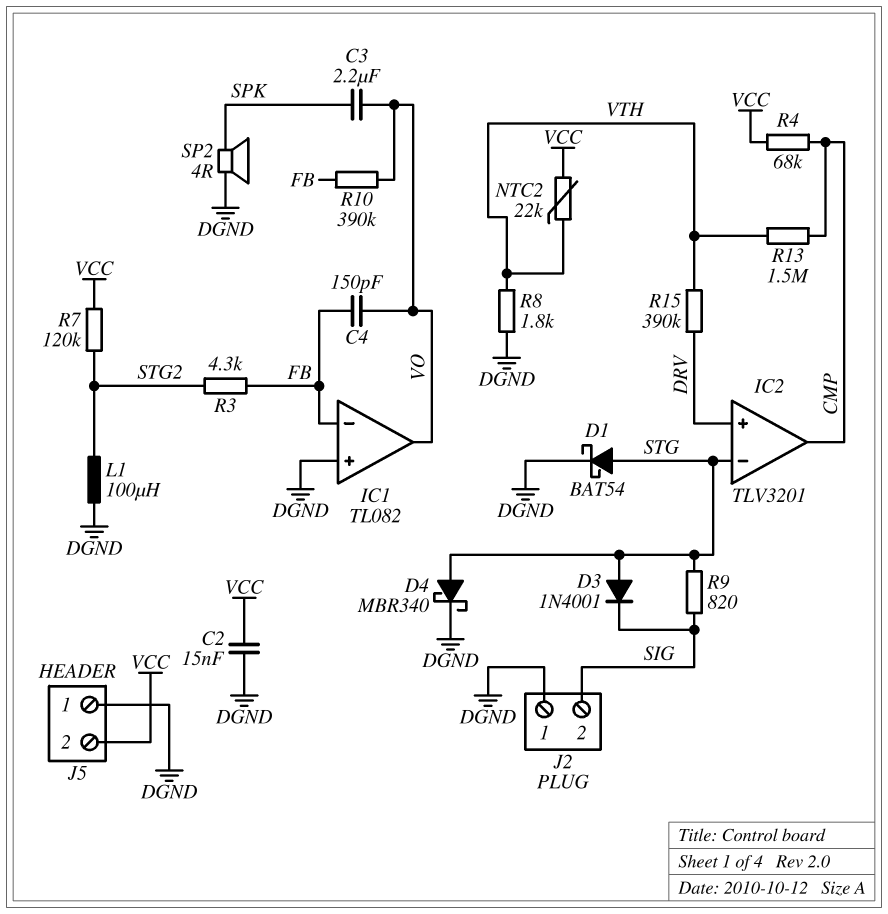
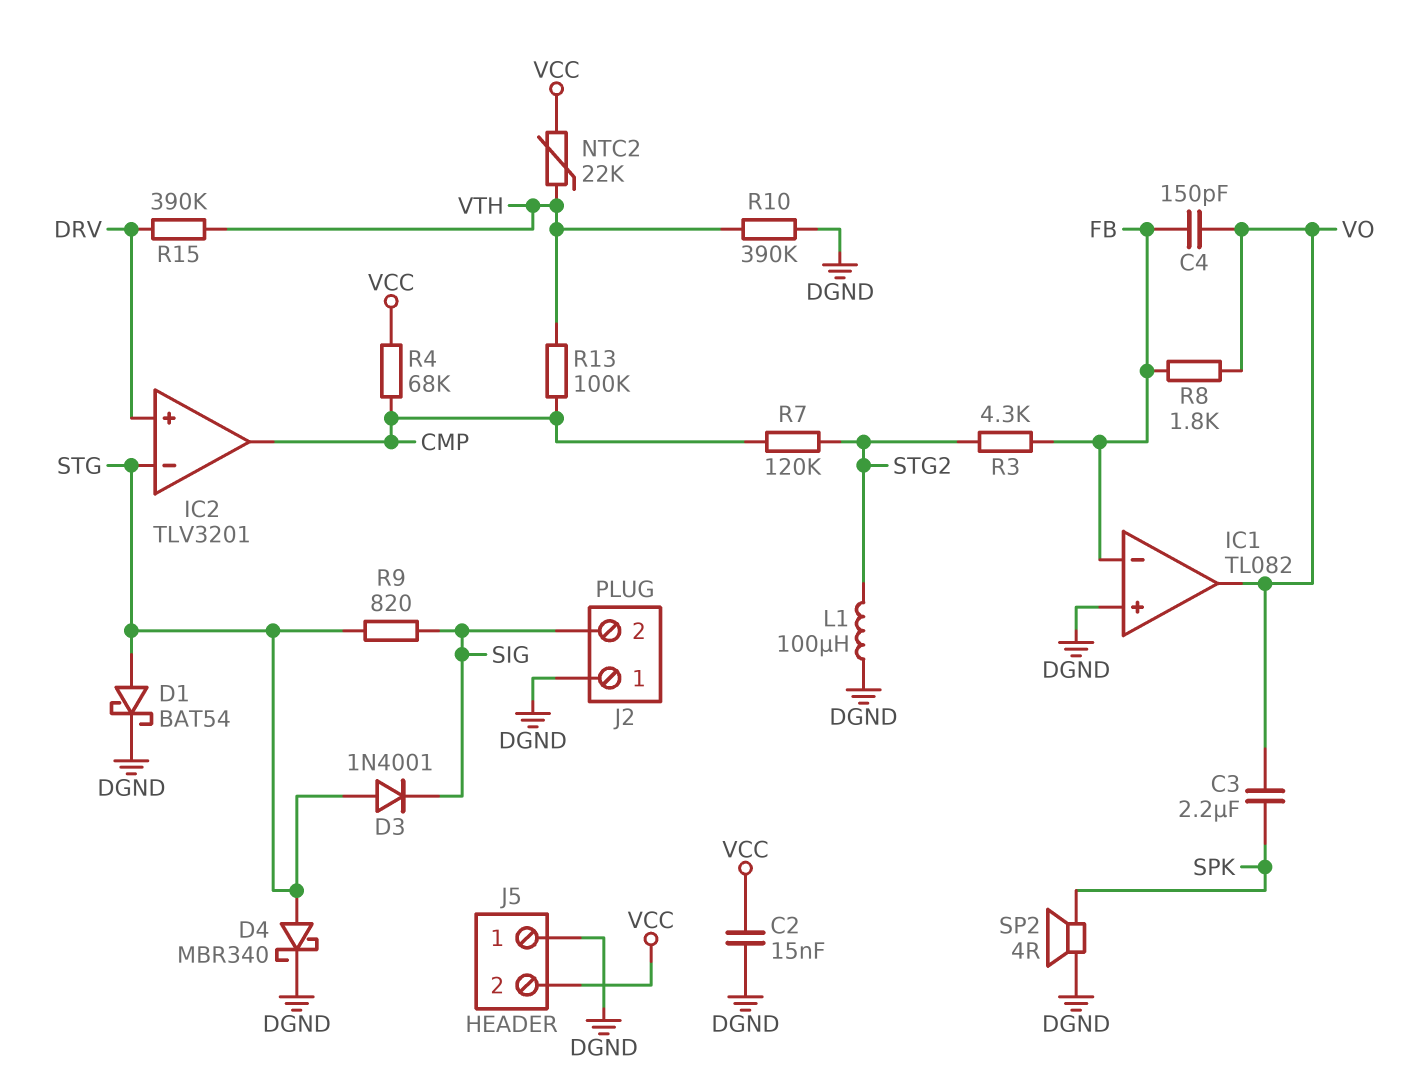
R7: 120k (STG2, VCC) -> 120k (CMP, STG2)
R8: 1.8k (DGND, VTH) -> 1.8k (FB, VO)
R10: 390k (FB, VO) -> 390k (DGND, VTH)
R13: 1.5M (CMP, VTH) -> 100k (CMP, VTH)

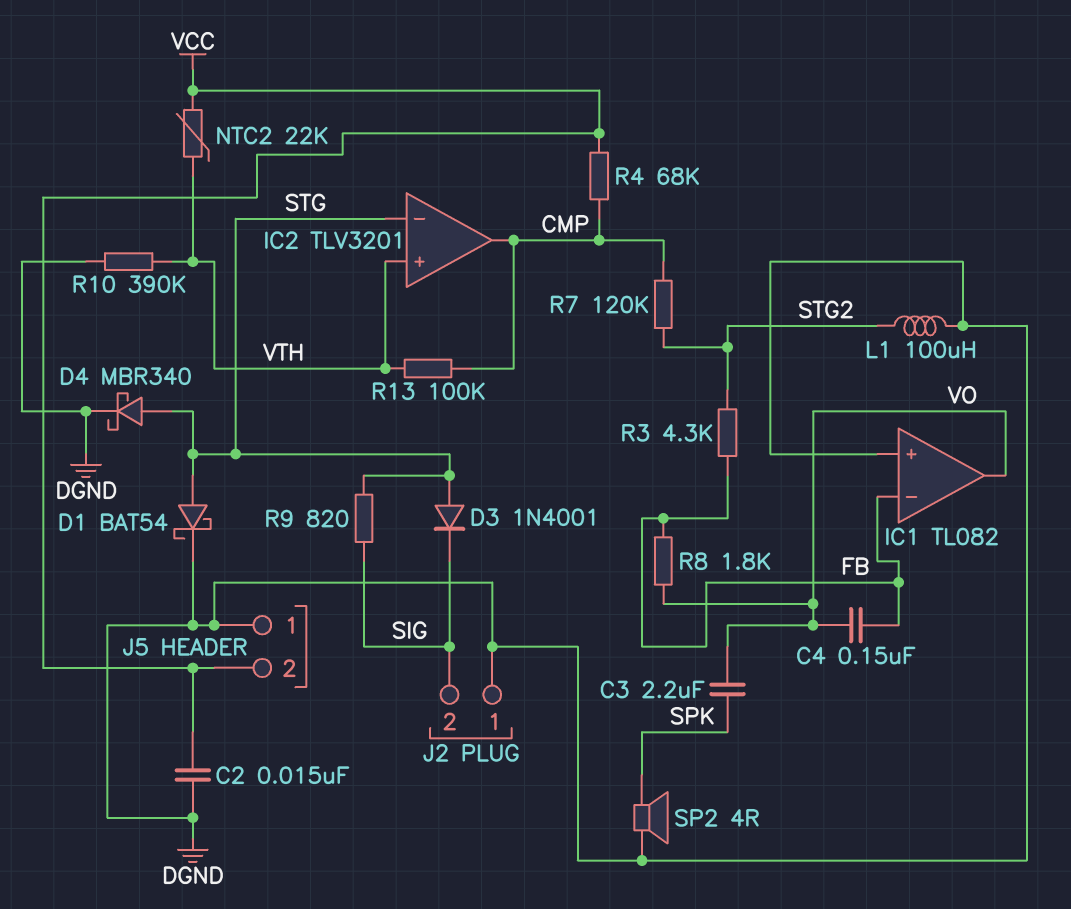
C4: 150pF (FB, VO) -> 150nF (FB, VO)
IC2 pin in+: DRV -> VTH
R15: 390k (DRV, VTH) -> none

